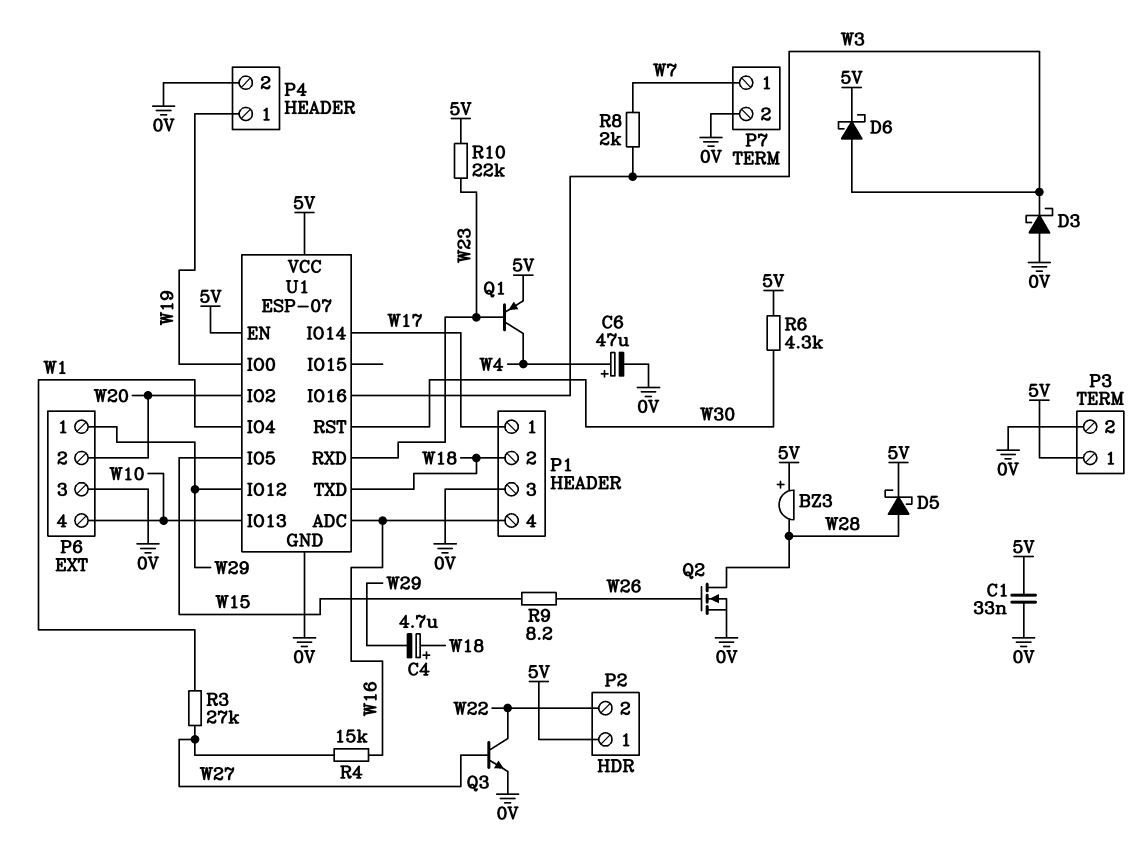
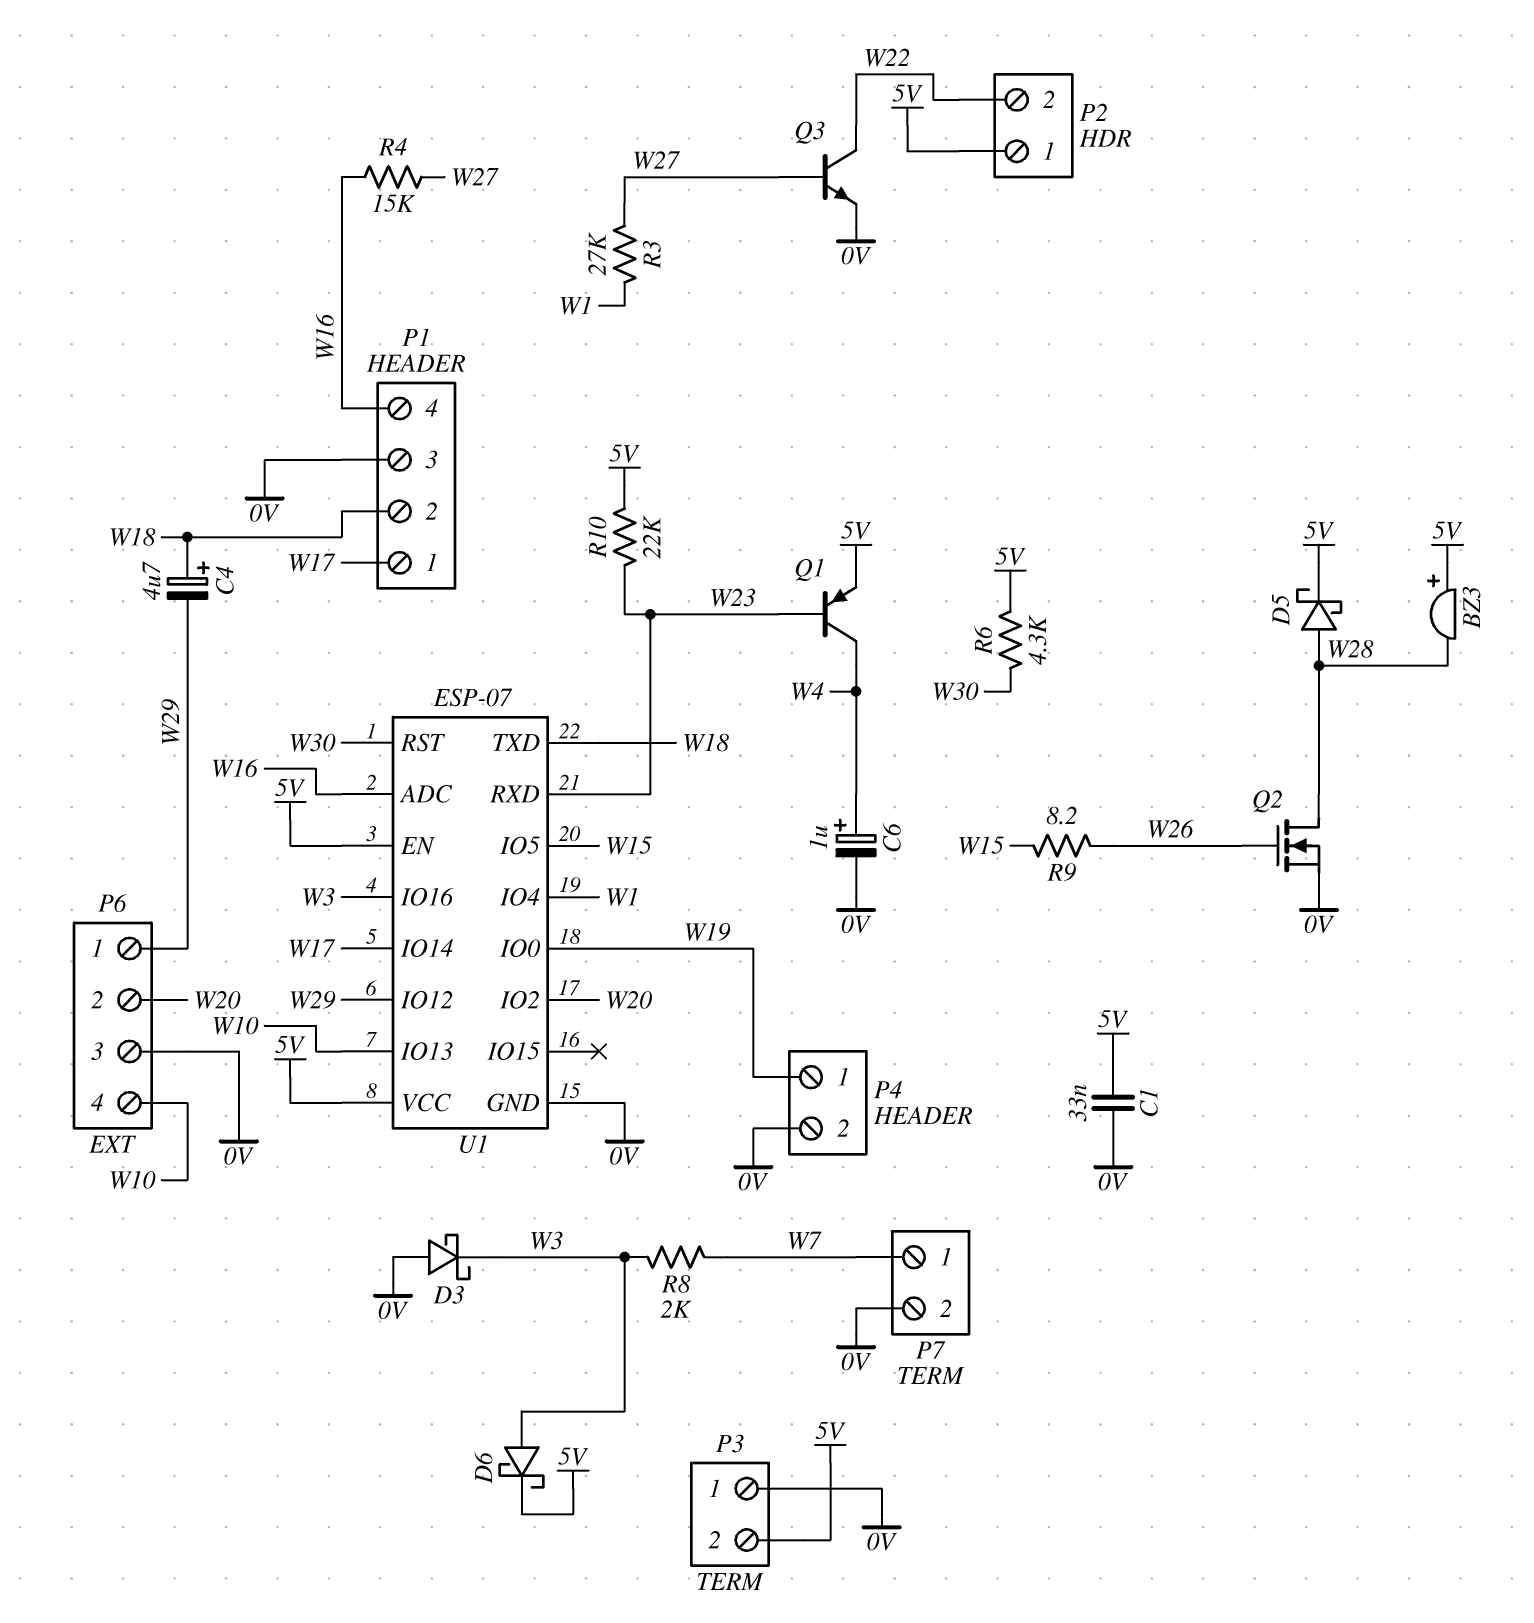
C6: 47uF (plus W4, minus 0V) -> 1uF (plus W4, minus 0V)
P3 pin 1: 5V -> 0V
P3 pin 2: 0V -> 5V

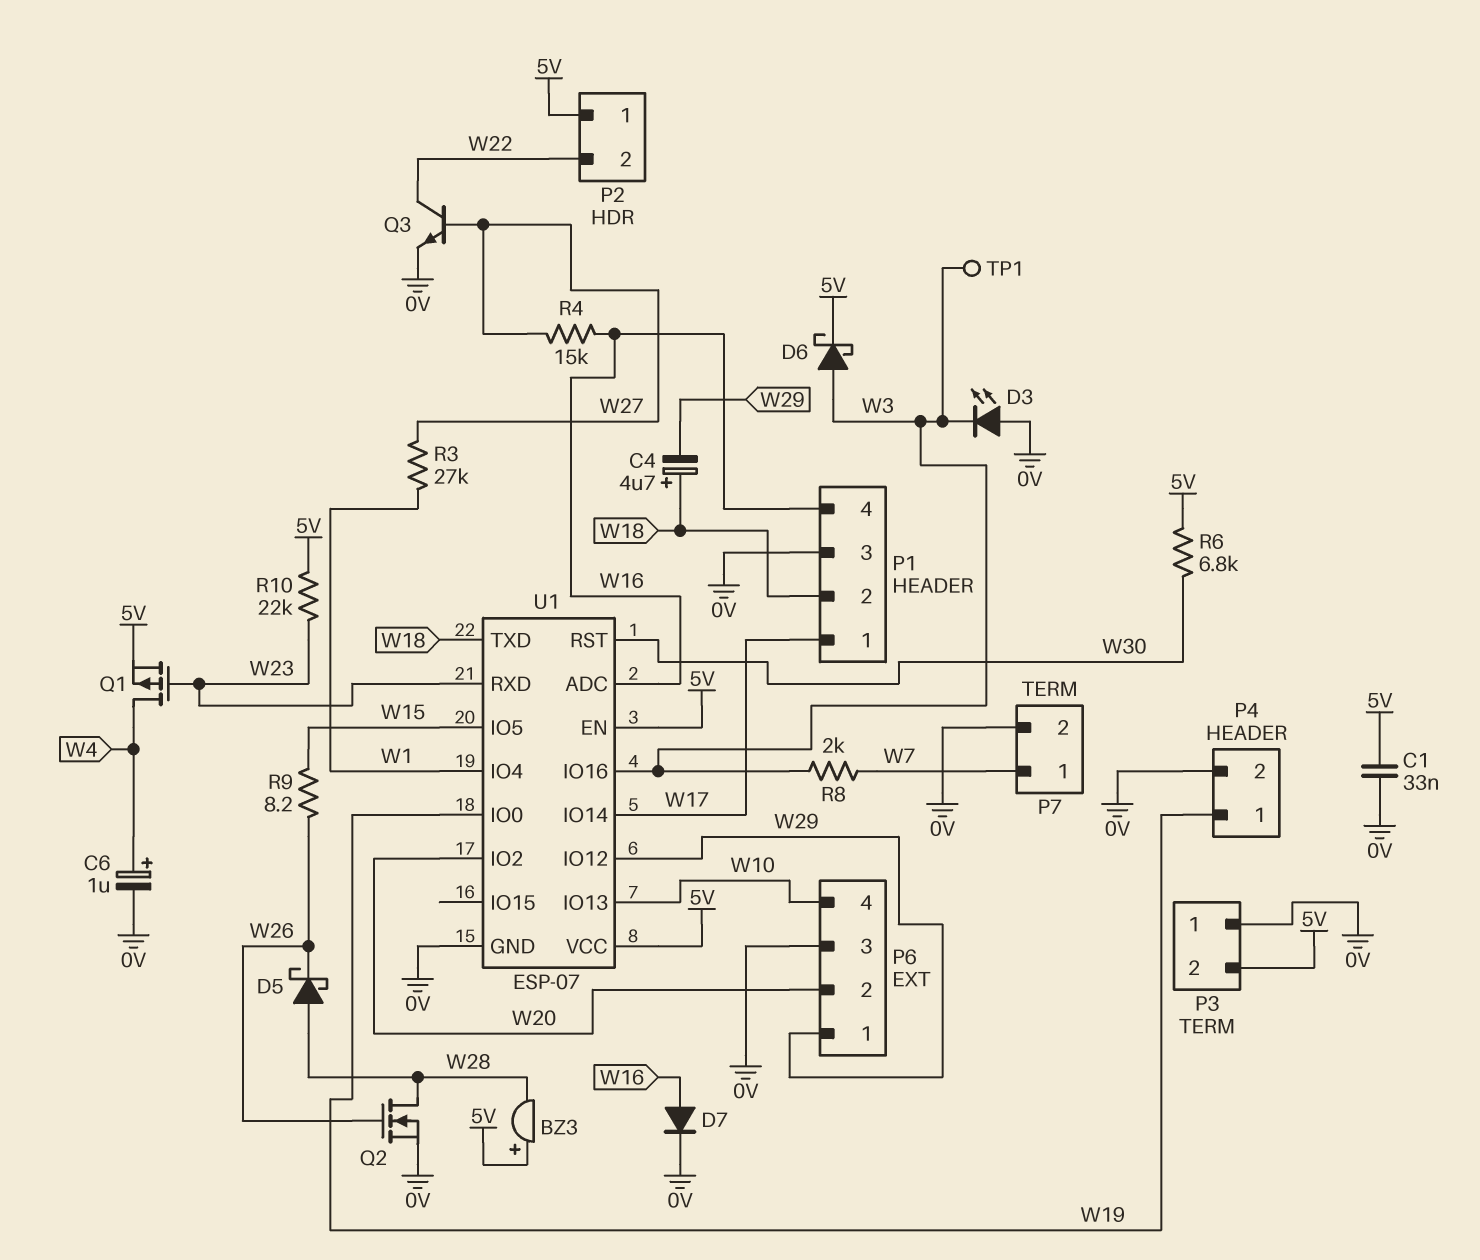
D3: schottky (A 0V, K W3) -> LED (A 0V, K W3)
D5: schottky (A W28, K 5V) -> schottky (A W28, K W26)
D7: none -> diode (A W16, K 0V)
Q1: PNP (B W23, C W4, E 5V) -> PMOS (G W23, D W4, S 5V)
R6: 4.3k (5V, W30) -> 6.8k (5V, W30)
TP1: none -> test point (W3)

